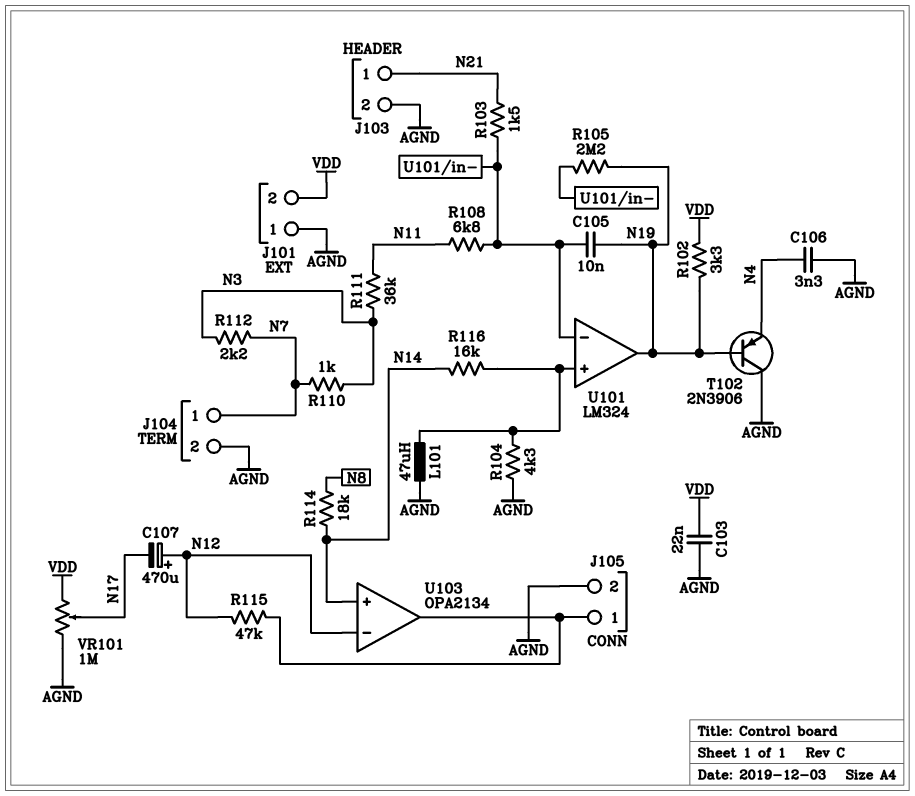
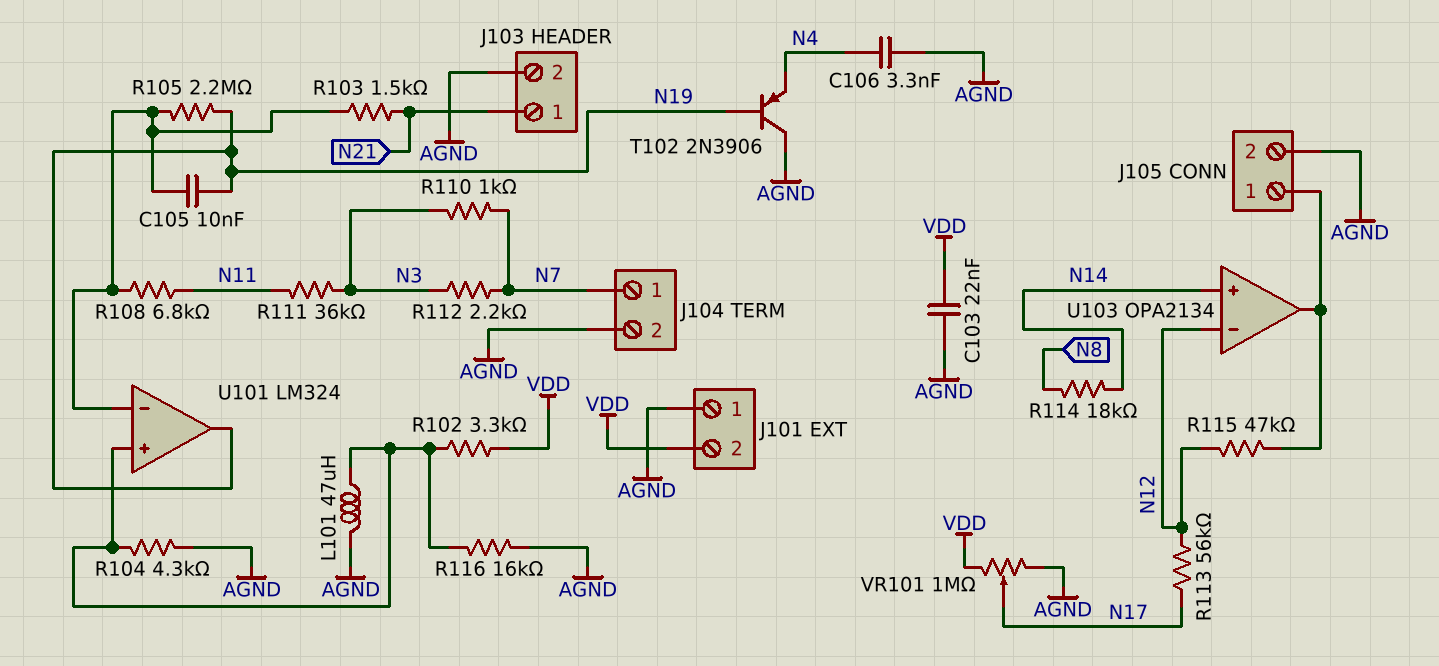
C107: 470uF (plus N12, minus N17) -> none
R102: 3.3k (N19, VDD) -> 3.3k (U101/in+, VDD)
R113: none -> 56k (N12, N17)
R116: 16k (N14, U101/in+) -> 16k (AGND, U101/in+)

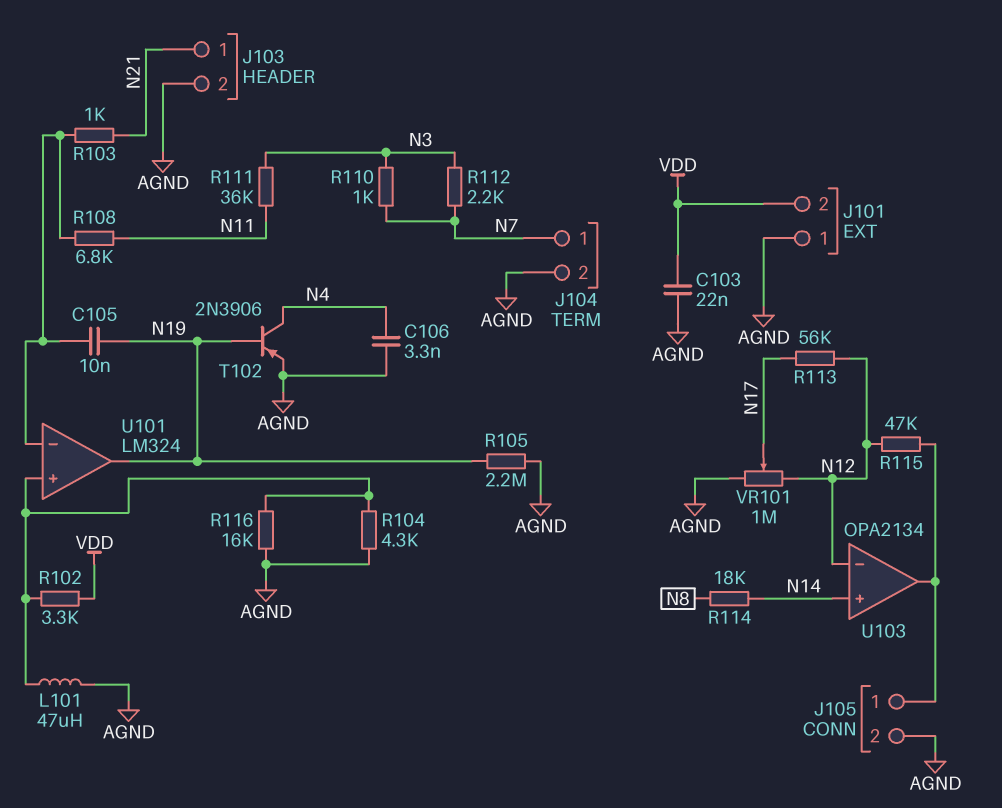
R103: 1.5k (N21, U101/in-) -> 1k (N21, U101/in-)
R105: 2.2M (N19, U101/in-) -> 2.2M (AGND, N19)
T102: PNP 2N3906 (B N19, C AGND, E N4) -> PNP 2N3906 (B N19, C N4, E AGND)
VR101: 1M (AGND, VDD, wiper N17) -> 1M (AGND, N12, wiper N17)

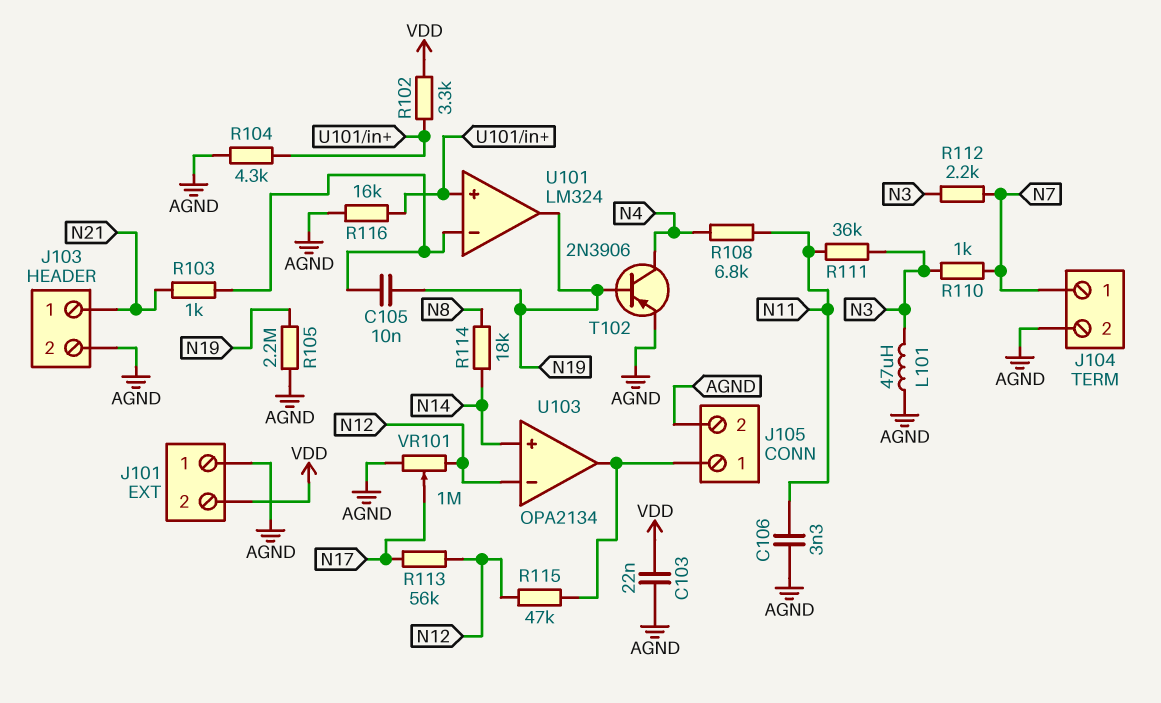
C106: 3.3nF (AGND, N4) -> 3.3nF (AGND, N11)
L101: 47uH (AGND, U101/in+) -> 47uH (AGND, N3)
R108: 6.8k (N11, U101/in-) -> 6.8k (N4, N11)

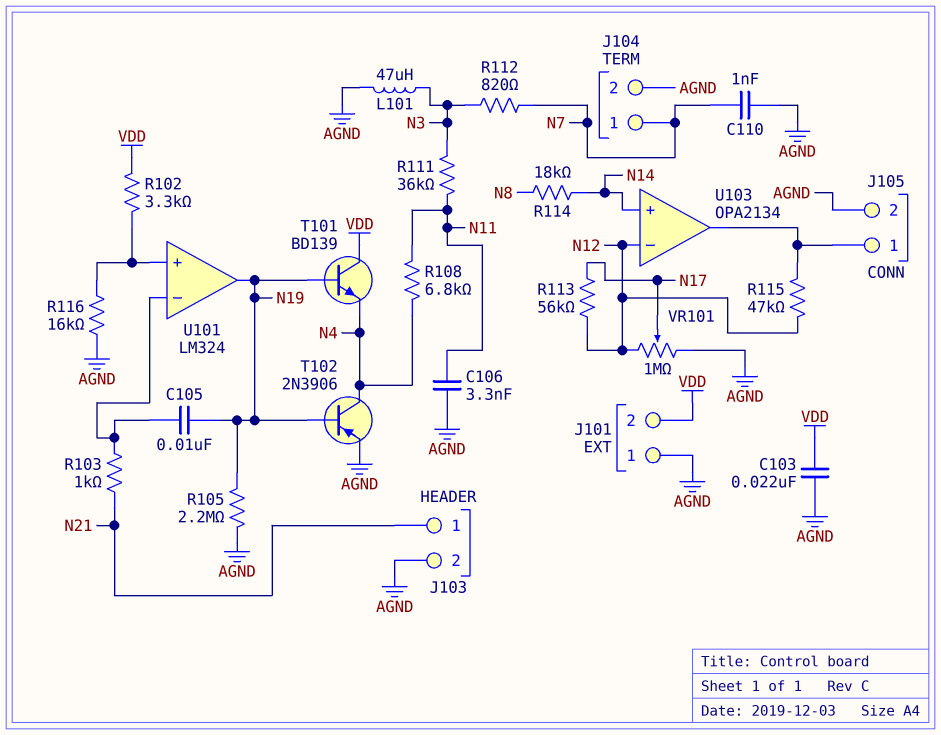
C110: none -> 1nF (AGND, N7)
R104: 4.3k (AGND, U101/in+) -> none
R110: 1k (N3, N7) -> none
R112: 2.2k (N3, N7) -> 820 (N3, N7)
T101: none -> NPN BD139 (B N19, C VDD, E N4)

